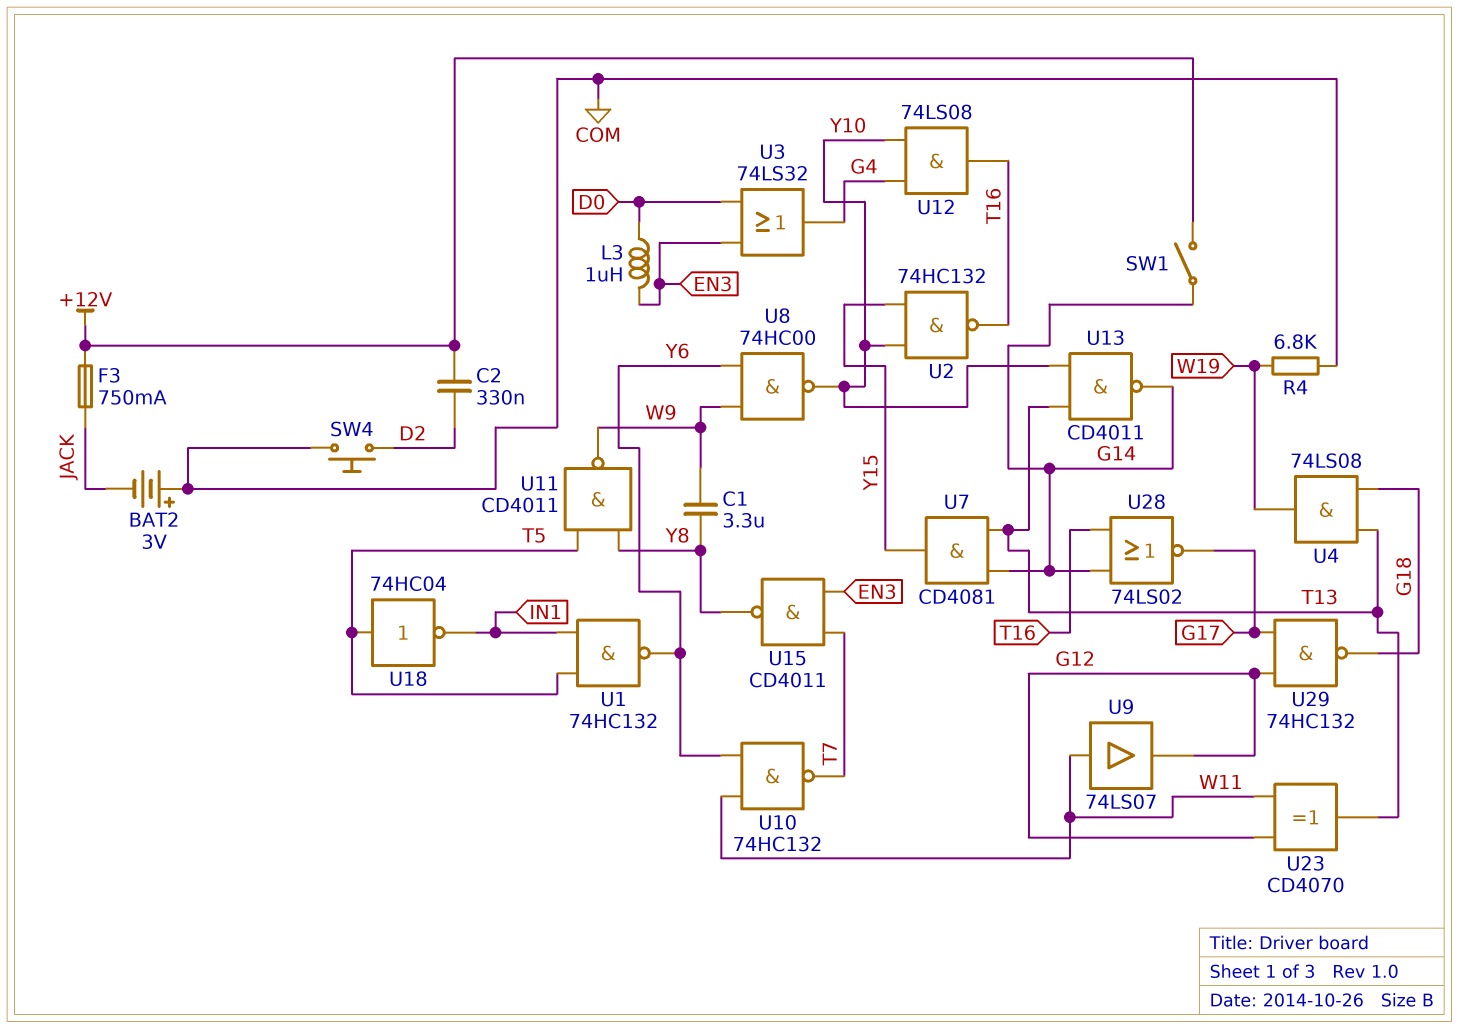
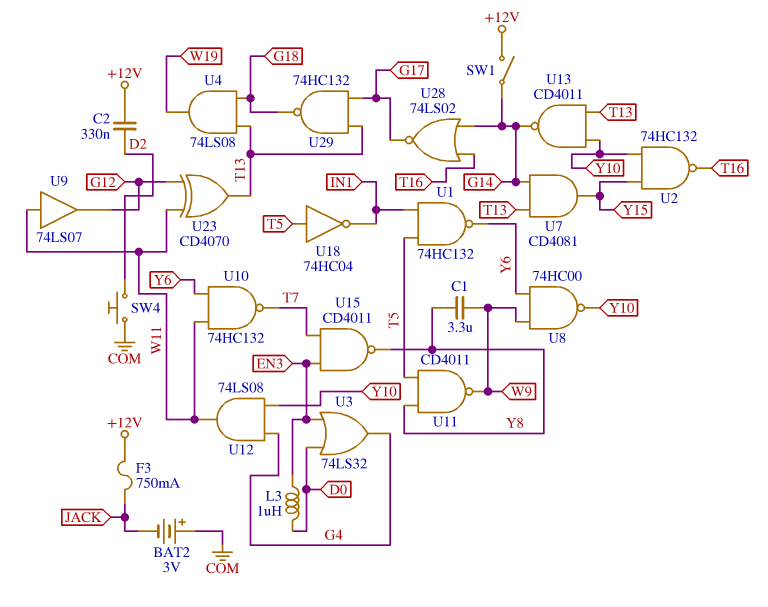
R4: 6.8k (COM, W19) -> none
U12: AND 74LS08 (in G4, in Y10, out T16) -> AND 74LS08 (in G4, in Y10, out W11)
U29: NAND 74HC132 (in G12, in G17, out G18) -> NAND 74HC132 (in G17, in T13, out G18)

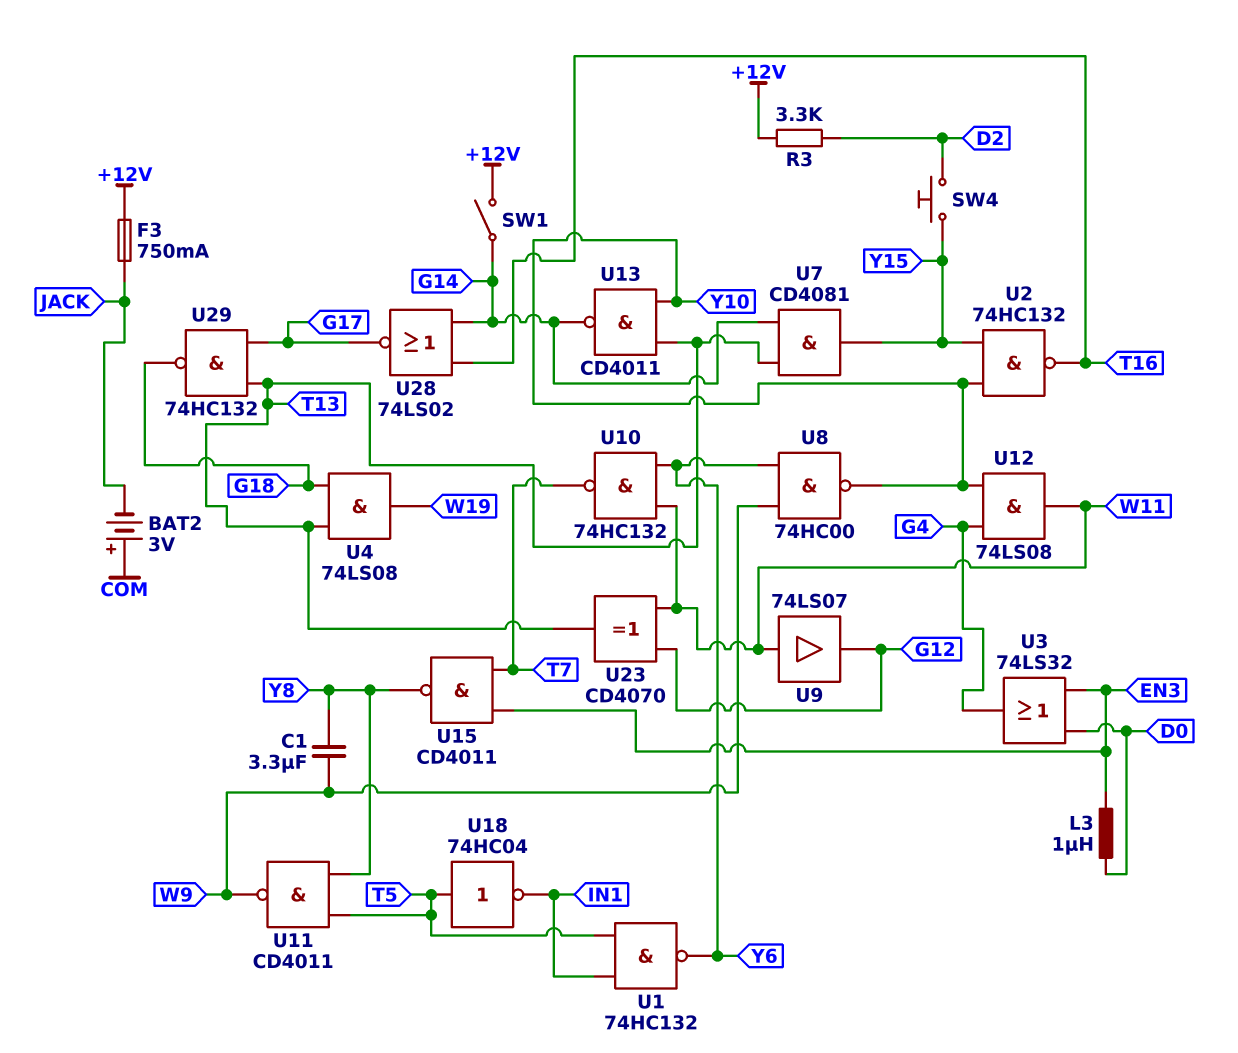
C2: 330nF (+12V, D2) -> none
R3: none -> 3.3k (+12V, D2)
SW4: button (COM, D2) -> button (D2, Y15)

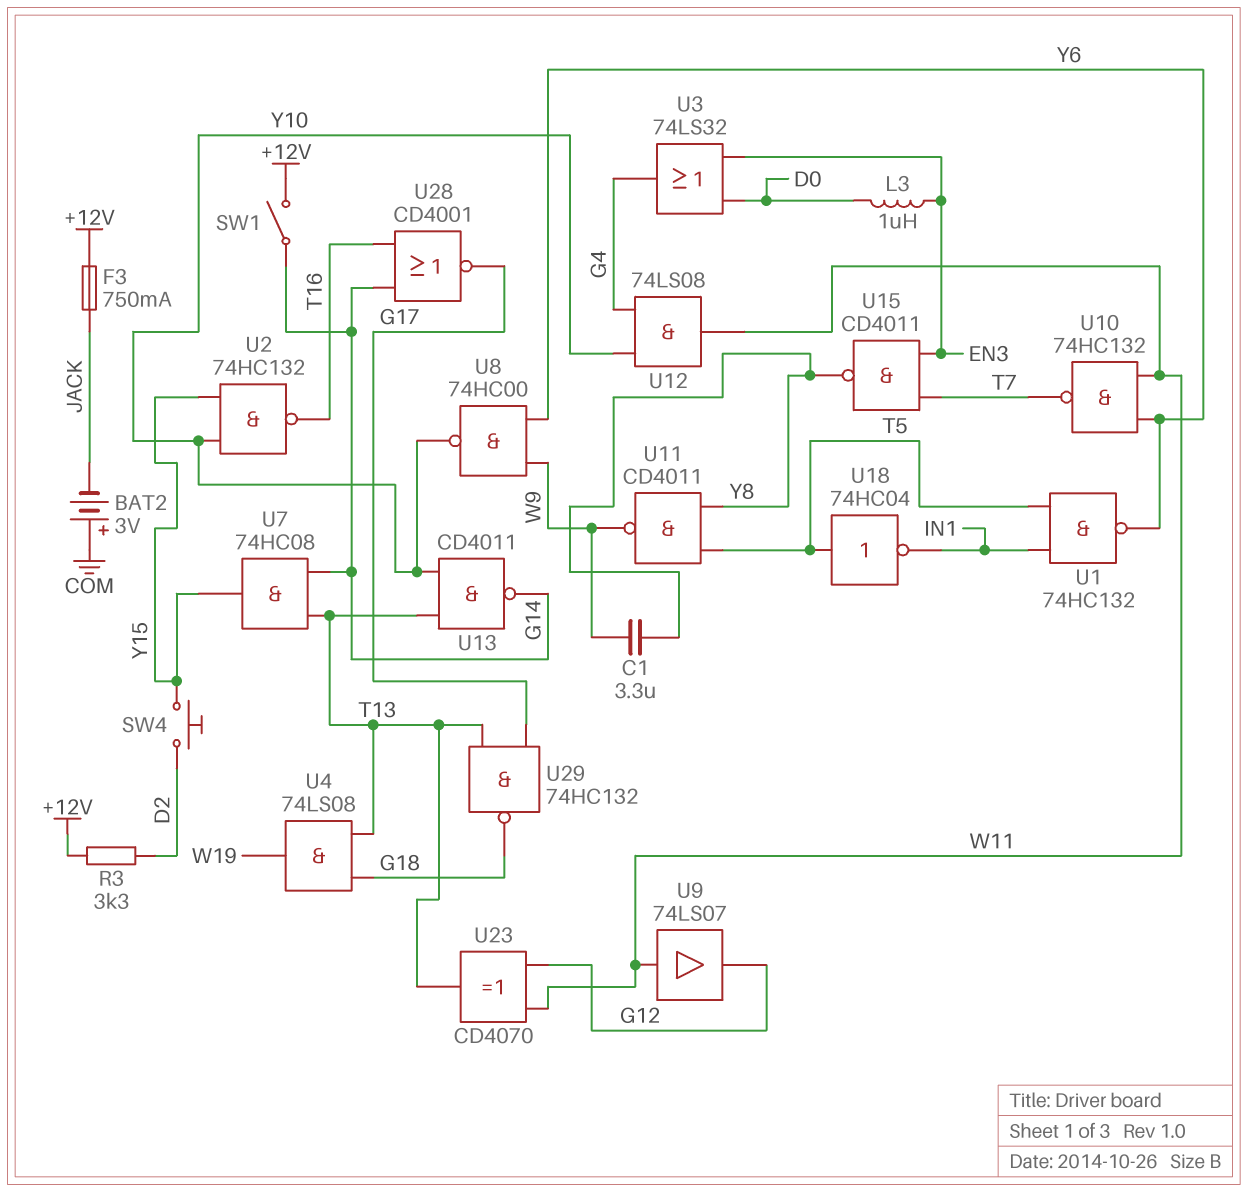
U7: AND CD4081 (in G14, in T13, out Y15) -> AND 74HC08 (in G14, in T13, out Y15)
U28: NOR 74LS02 (in G14, in T16, out G17) -> NOR CD4001 (in G14, in T16, out G17)

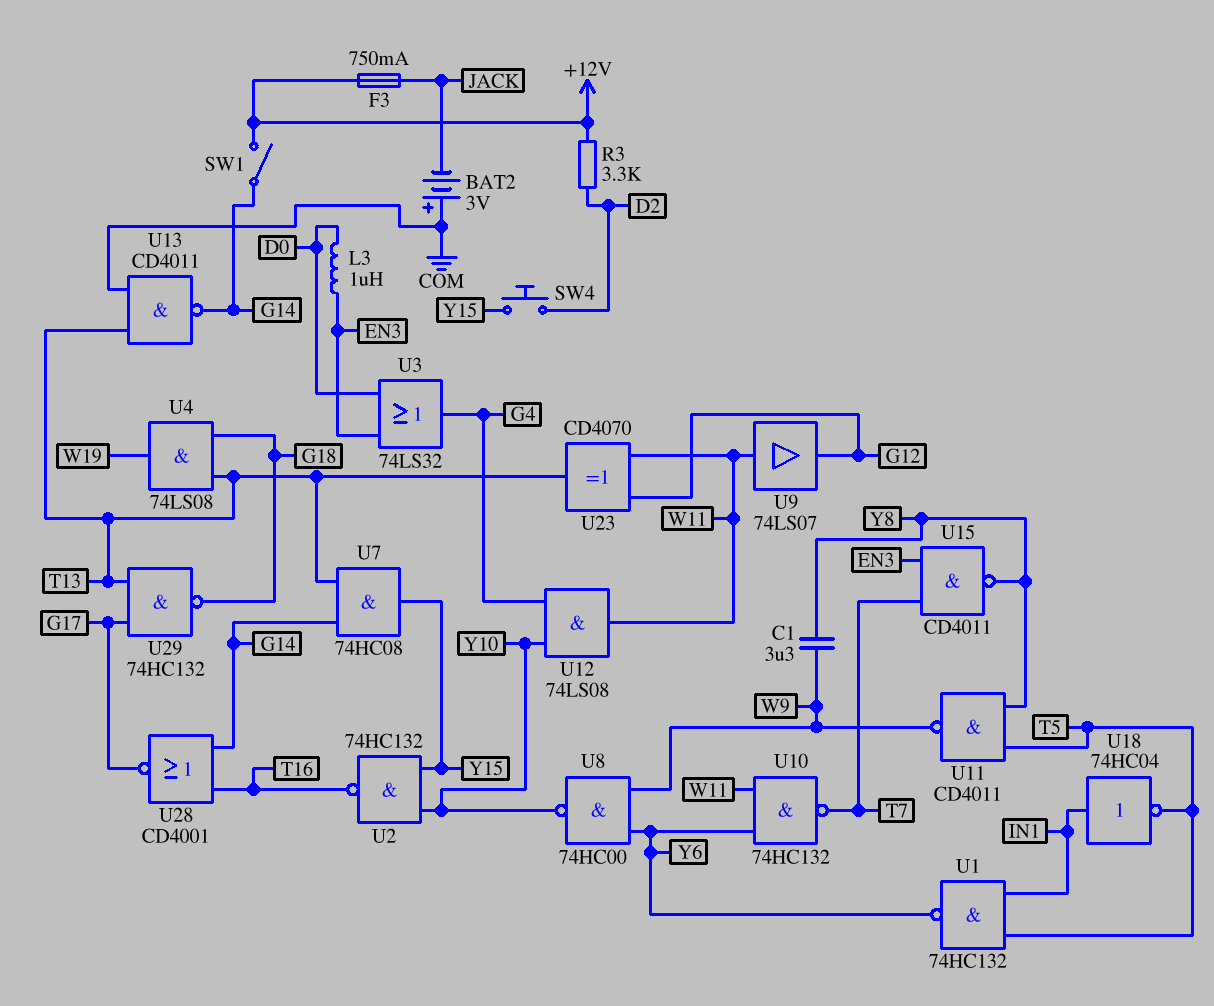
U13: NAND CD4011 (in T13, in Y10, out G14) -> NAND CD4011 (in COM, in T13, out G14)
U18: NOT 74HC04 (in T5, out IN1) -> NOT 74HC04 (in IN1, out T5)

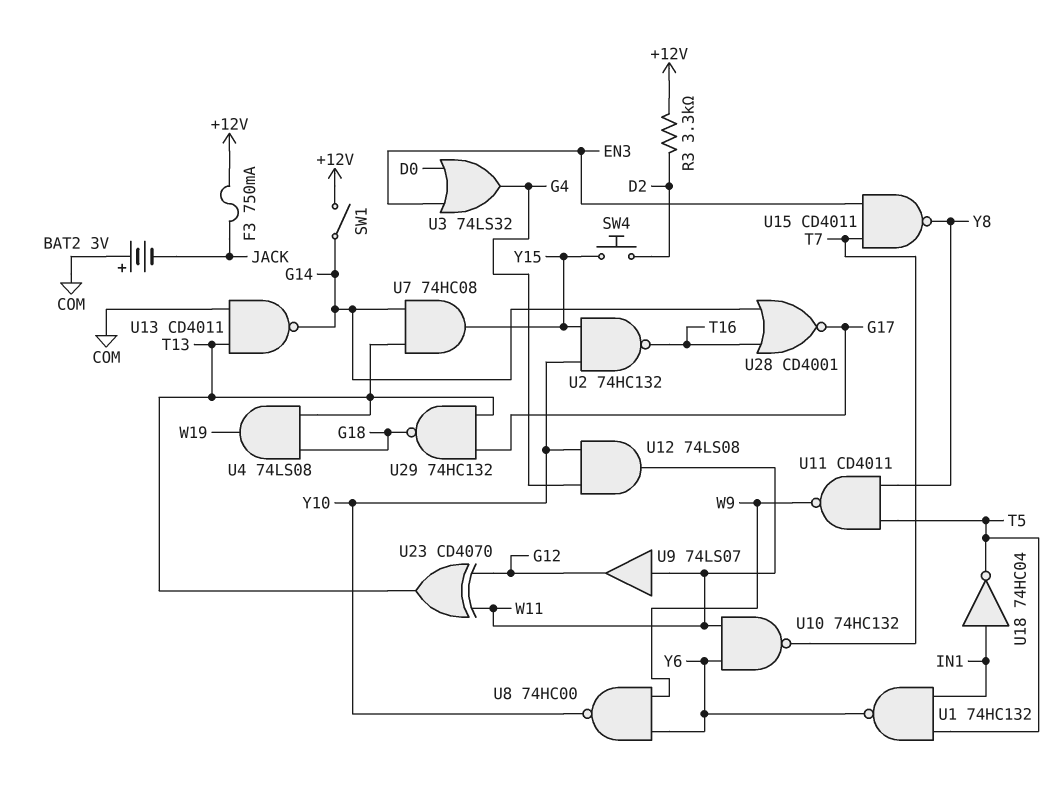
C1: 3.3uF (W9, Y8) -> none
L3: 1uH (D0, EN3) -> none

